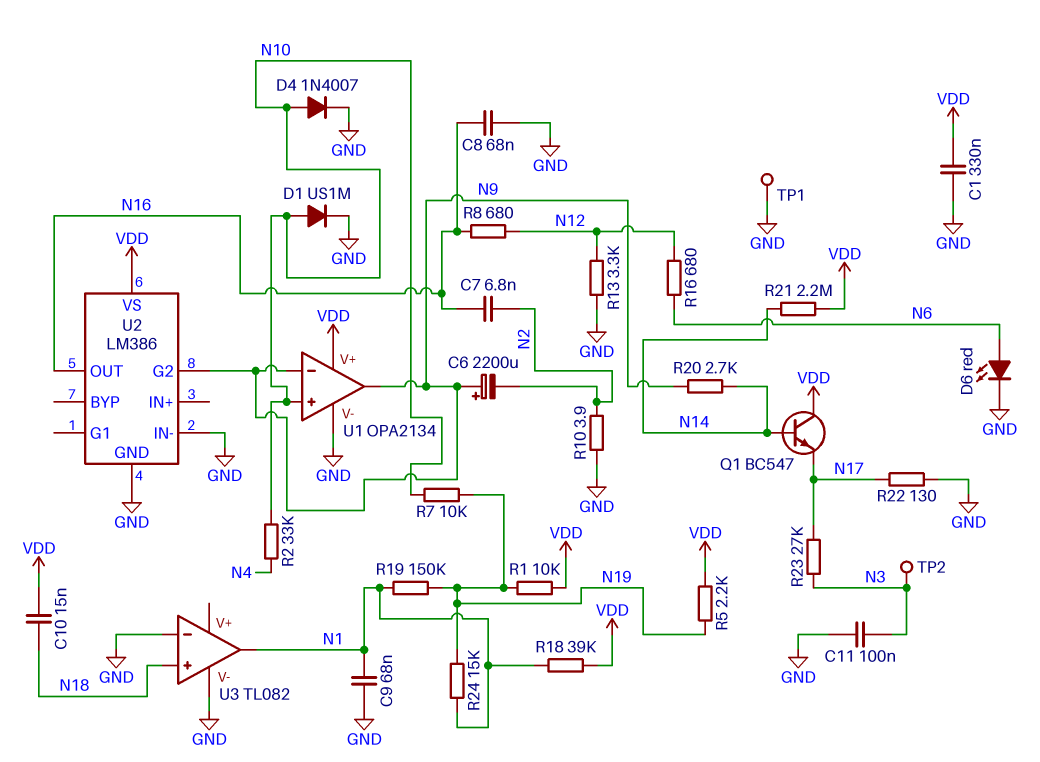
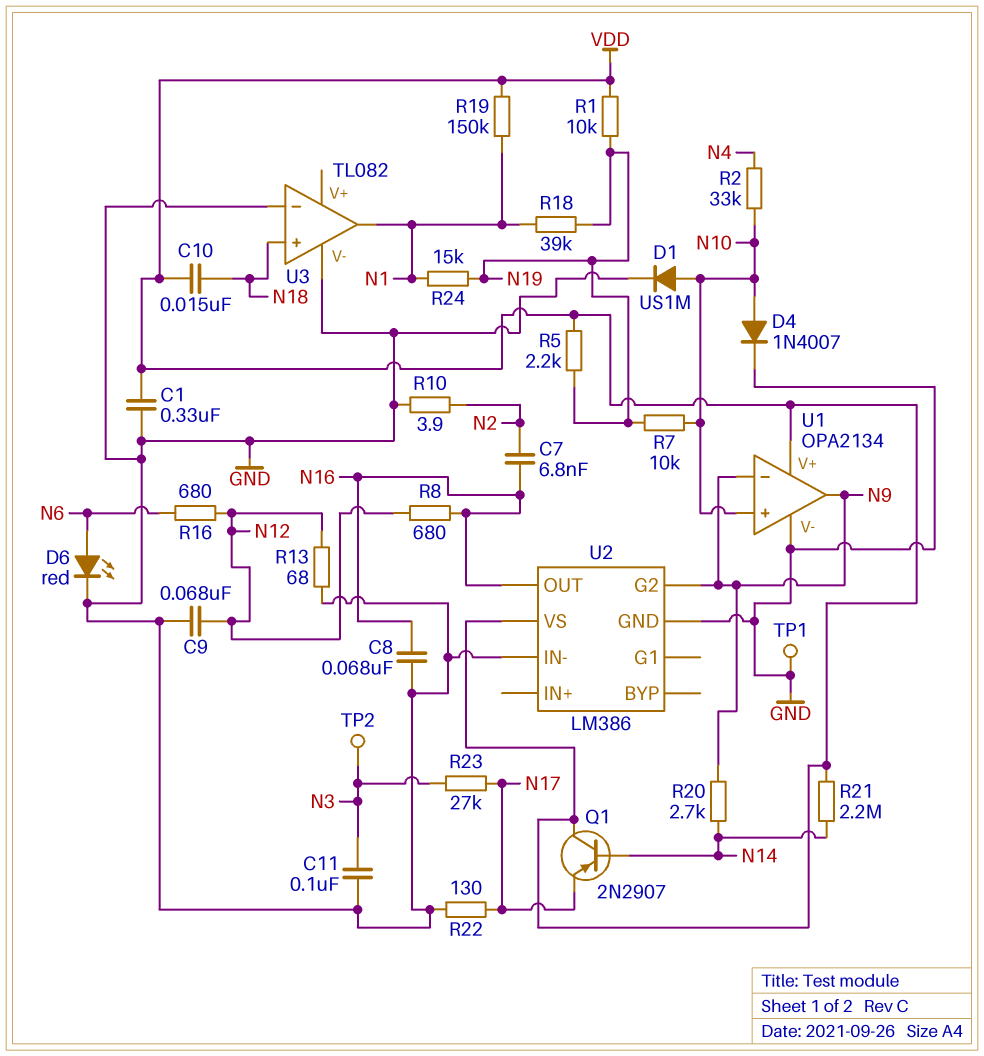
C6: 2200uF (plus N9, minus N2) -> none
C9: 68nF (GND, N1) -> 68nF (GND, N12)
Q1: NPN BC547 (B N14, C VDD, E N17) -> PNP 2N2907 (B N14, C VDD, E N17)
R13: 3.3k (GND, N12) -> 68 (GND, N12)
R18: 39k (N1, VDD) -> 39k (N1, N19)
R19: 150k (N1, N19) -> 150k (N1, VDD)

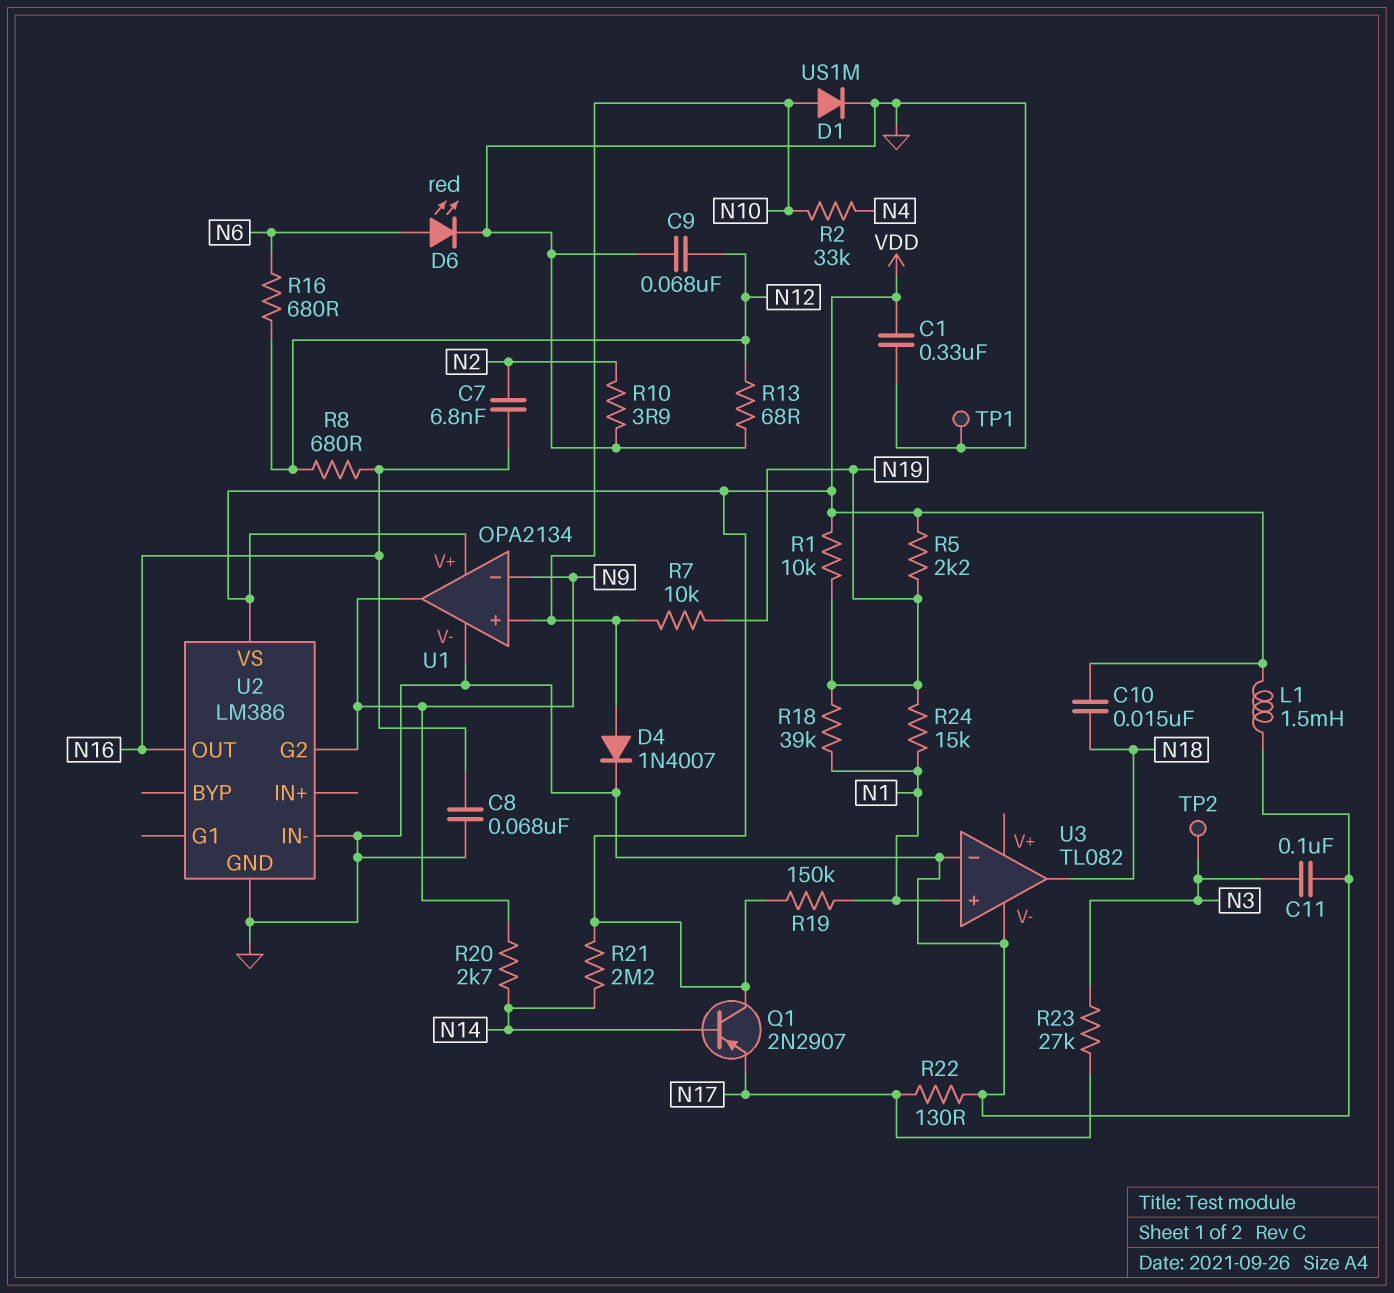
L1: none -> 1.5mH (GND, VDD)
U3 pin in+: N18 -> N1
U3 pin out: N1 -> N18

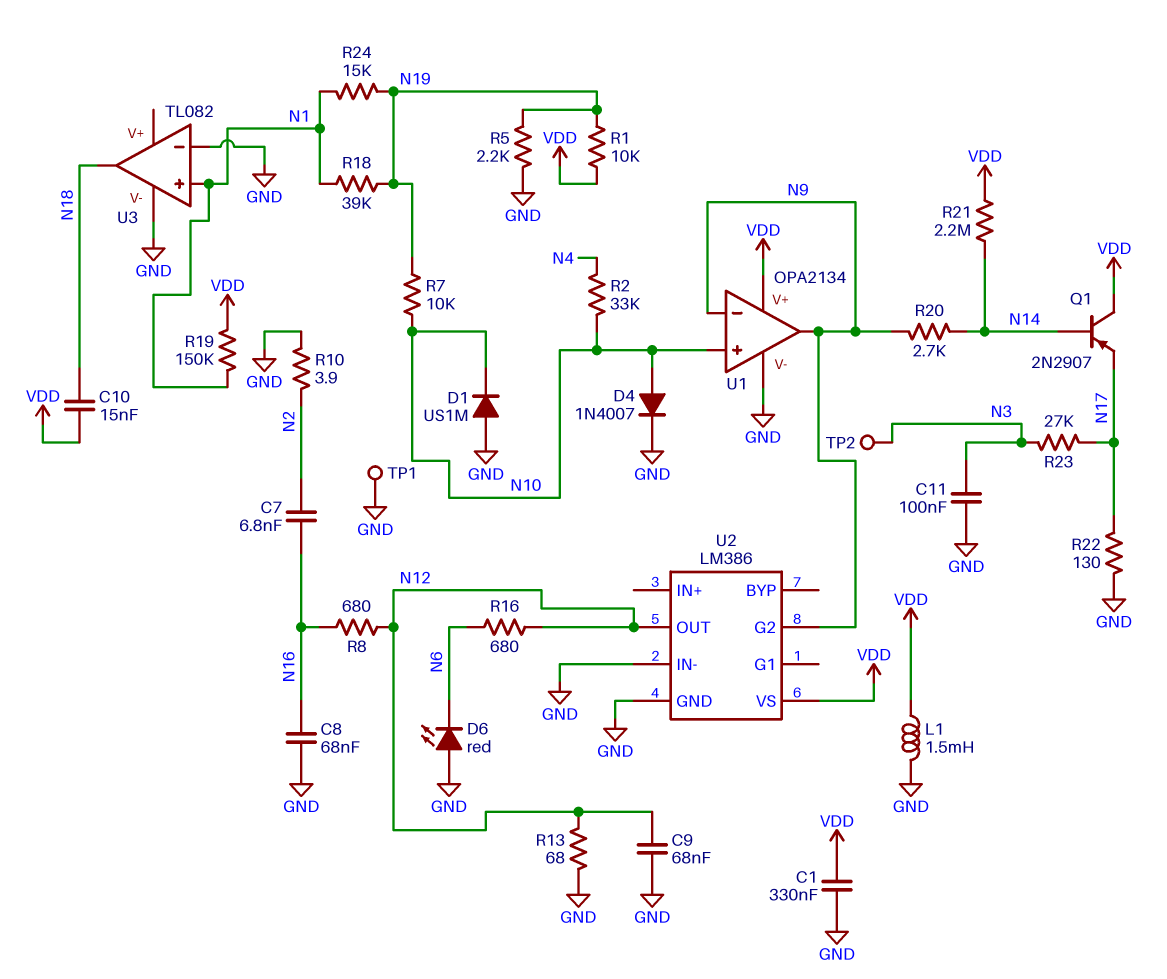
D1: diode US1M (A N10, K GND) -> diode US1M (A GND, K N10)
D6: LED red (A N6, K GND) -> LED red (A GND, K N6)
R5: 2.2k (N19, VDD) -> 2.2k (GND, N19)
U2 pin OUT: N16 -> N12

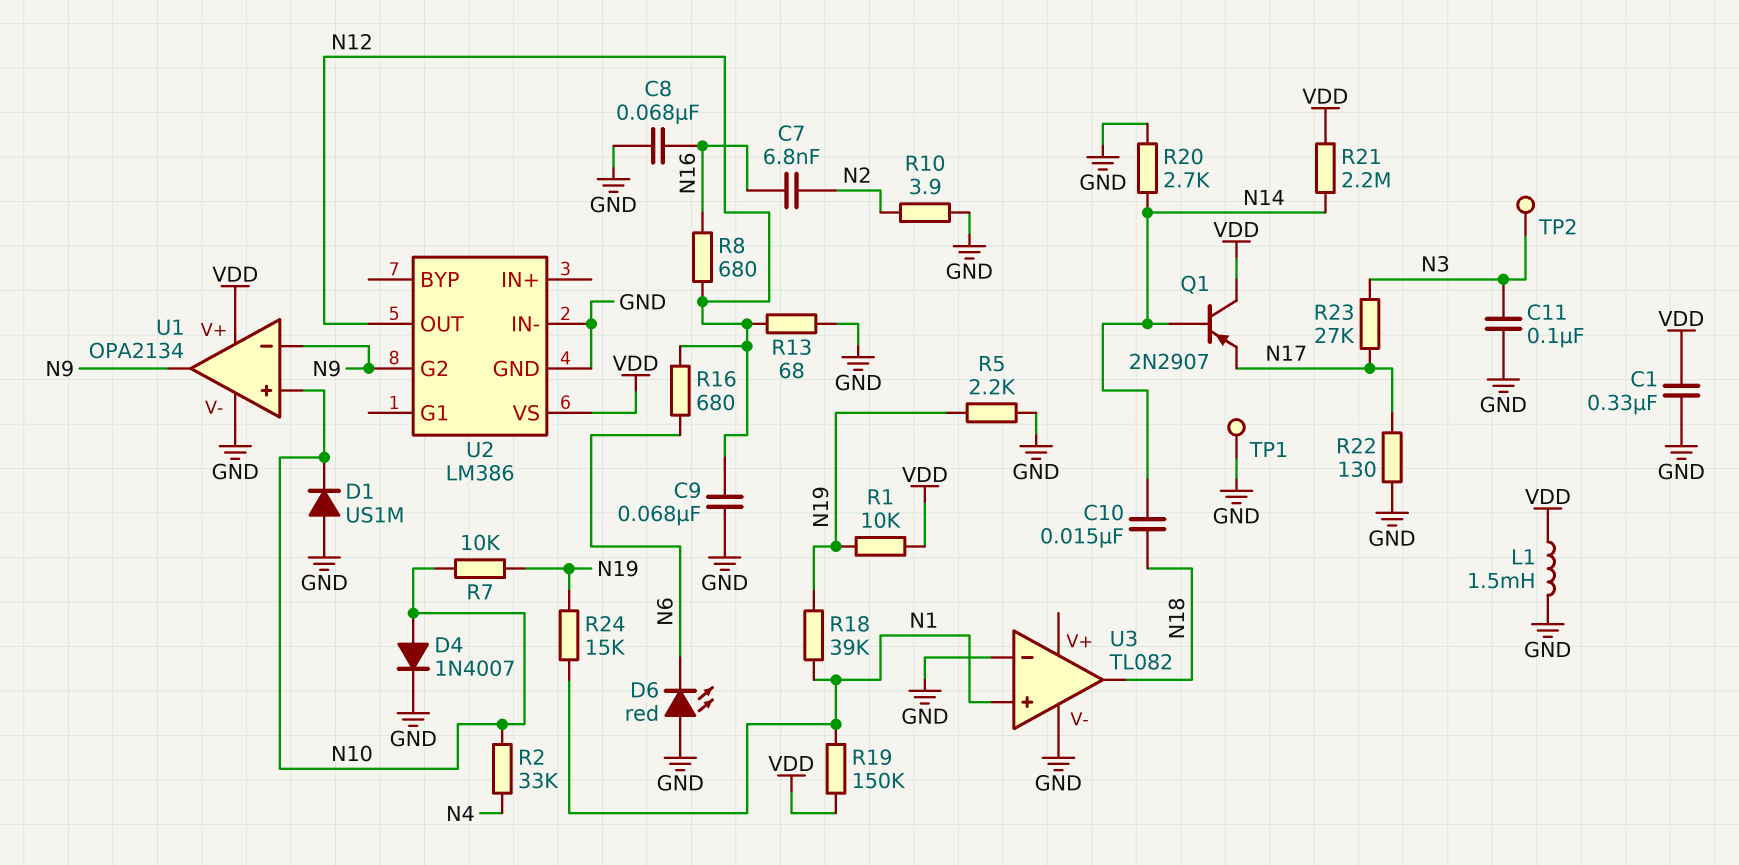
C10: 15nF (N18, VDD) -> 15nF (N14, N18)
R20: 2.7k (N9, N14) -> 2.7k (GND, N14)

